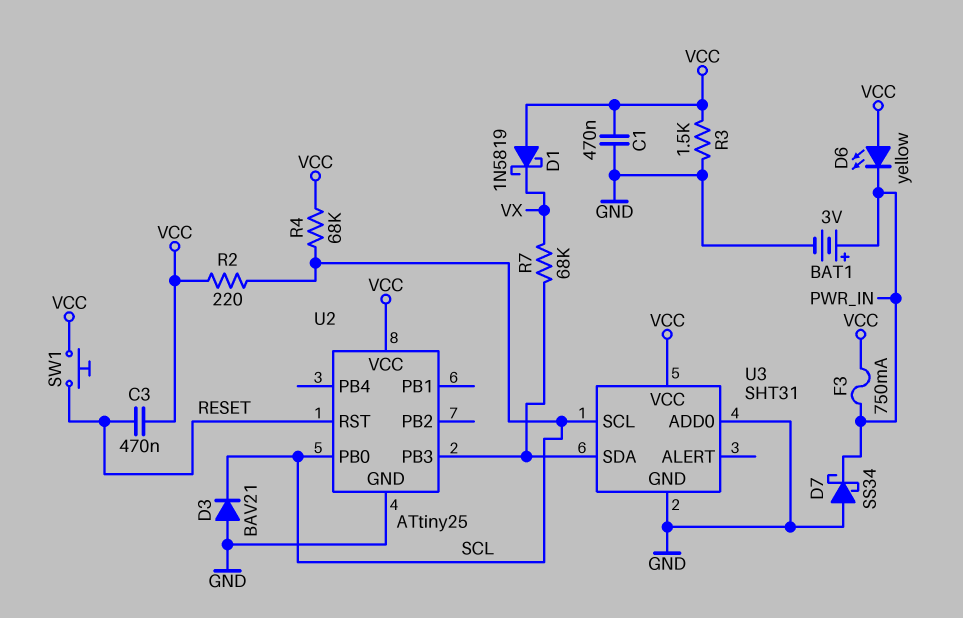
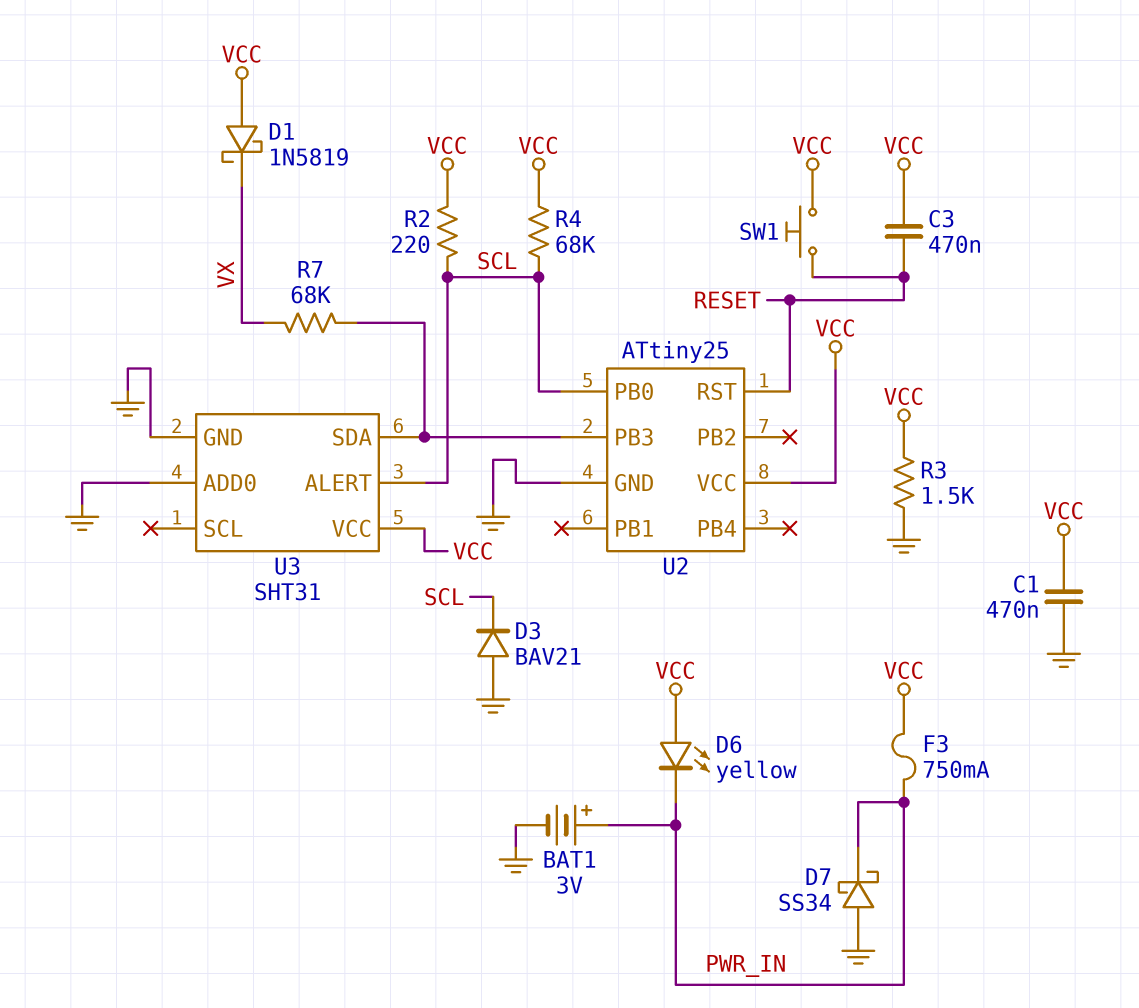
U3 pin ALERT: none -> SCL
U3 pin SCL: SCL -> none

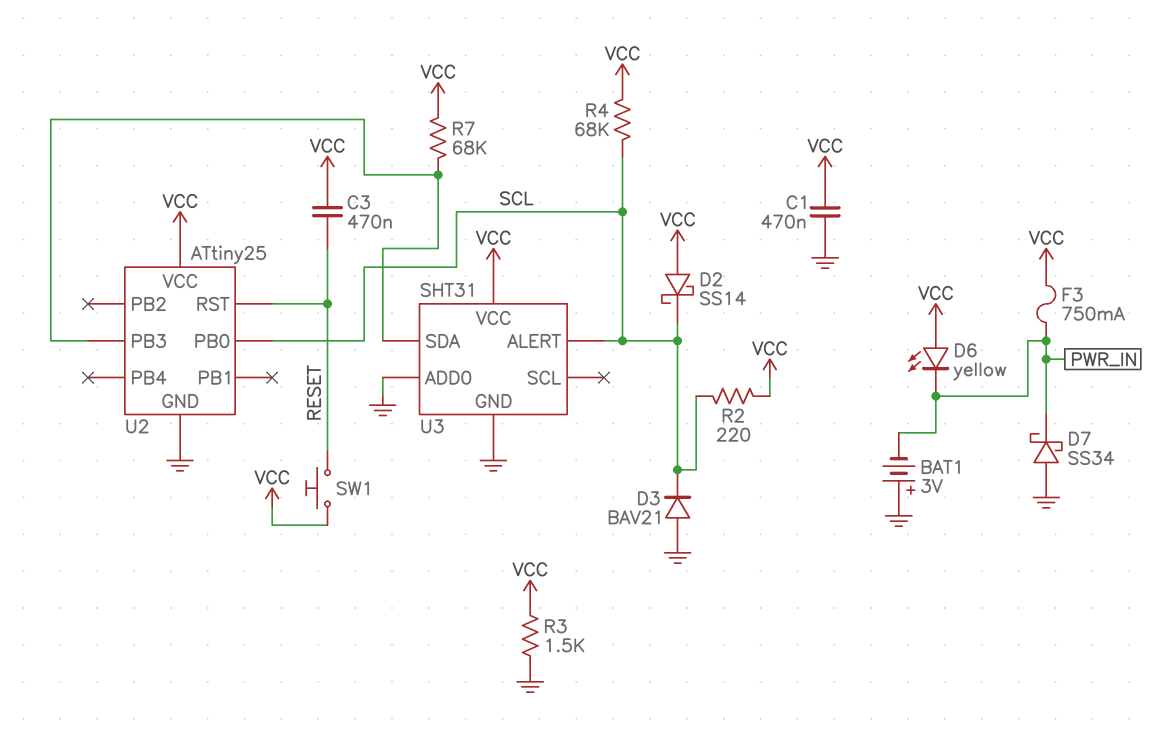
BAT1: 3V (plus PWR_IN, minus GND) -> 3V (plus GND, minus PWR_IN)
D1: schottky 1N5819 (A VCC, K VX) -> none
D2: none -> schottky SS14 (A VCC, K SCL)
R7: 68k (U2/PB3, VX) -> 68k (U2/PB3, VCC)

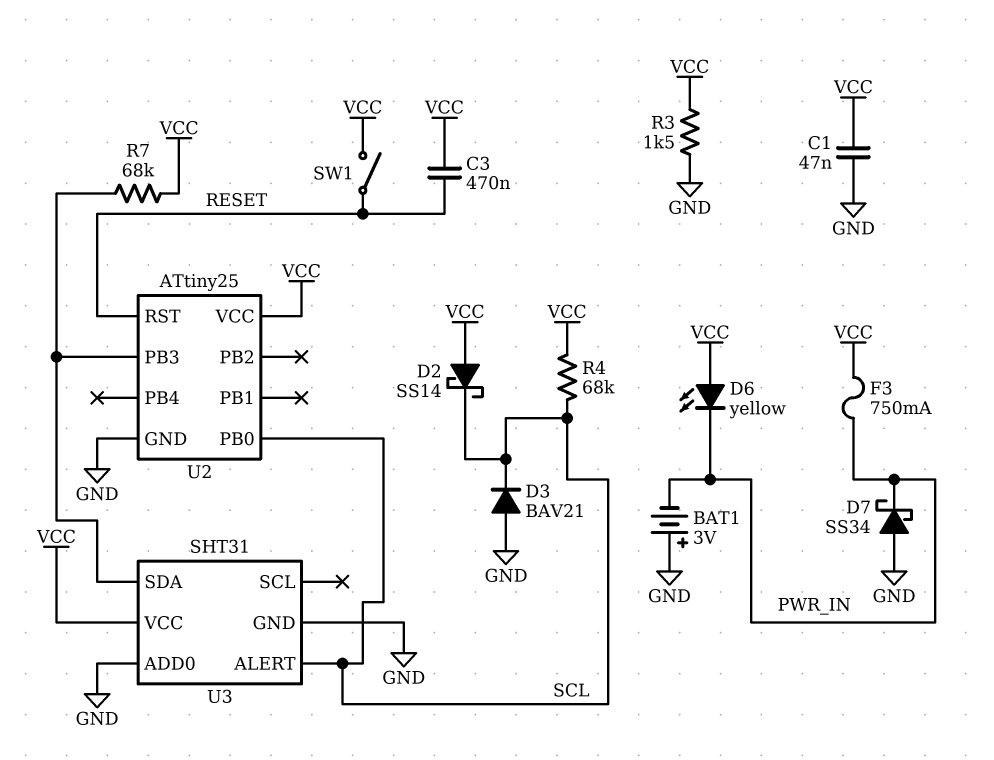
C1: 470nF (GND, VCC) -> 47nF (GND, VCC)
R2: 220 (SCL, VCC) -> none
SW1: button (RESET, VCC) -> switch (RESET, VCC)

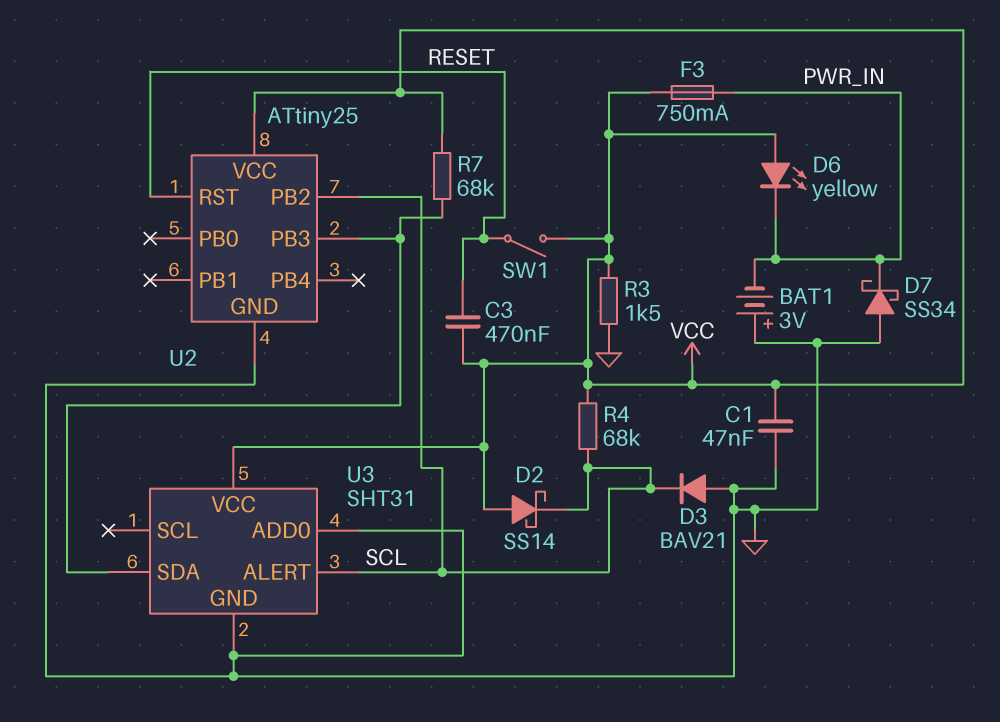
U2 pin PB0: SCL -> none
U2 pin PB2: none -> SCL

